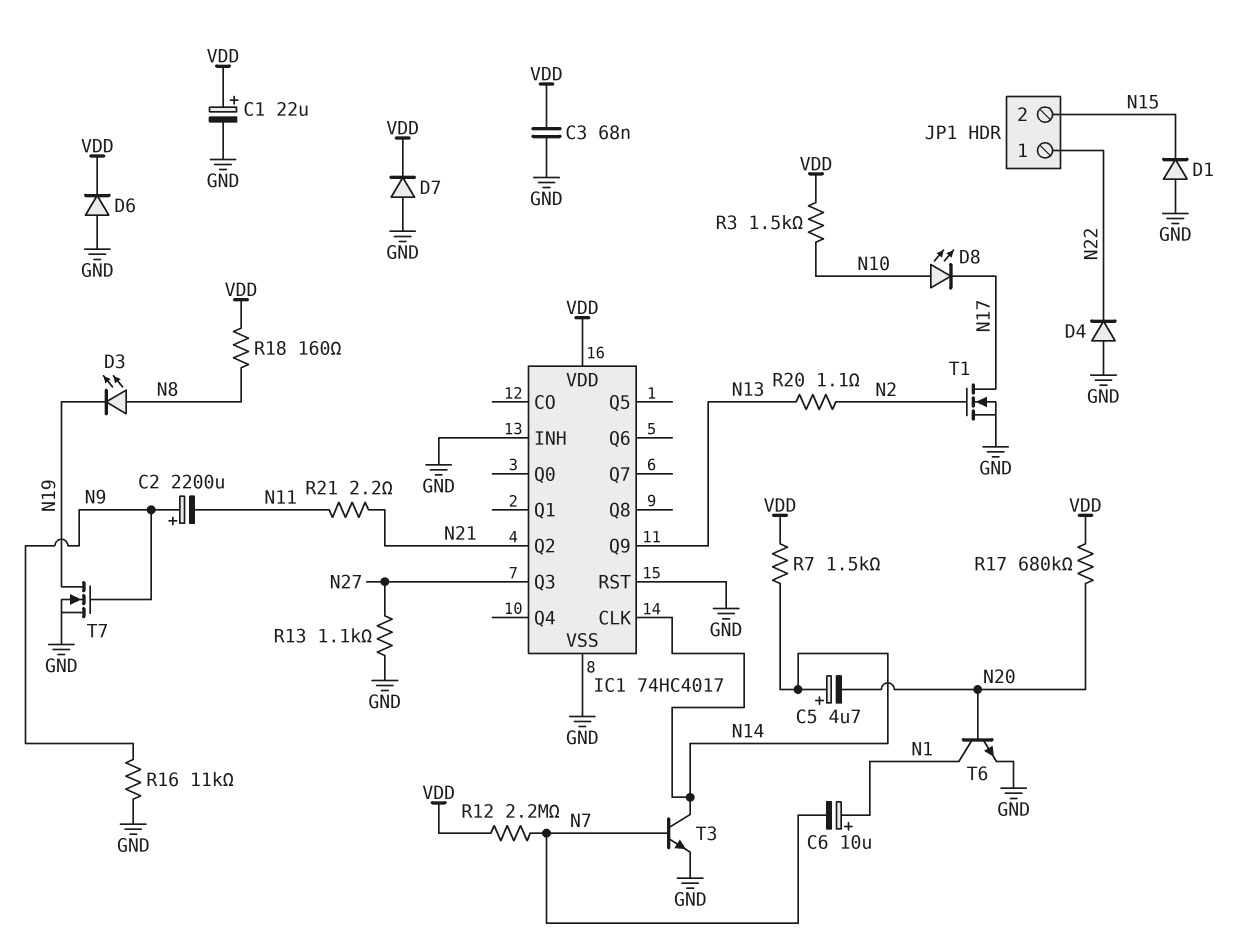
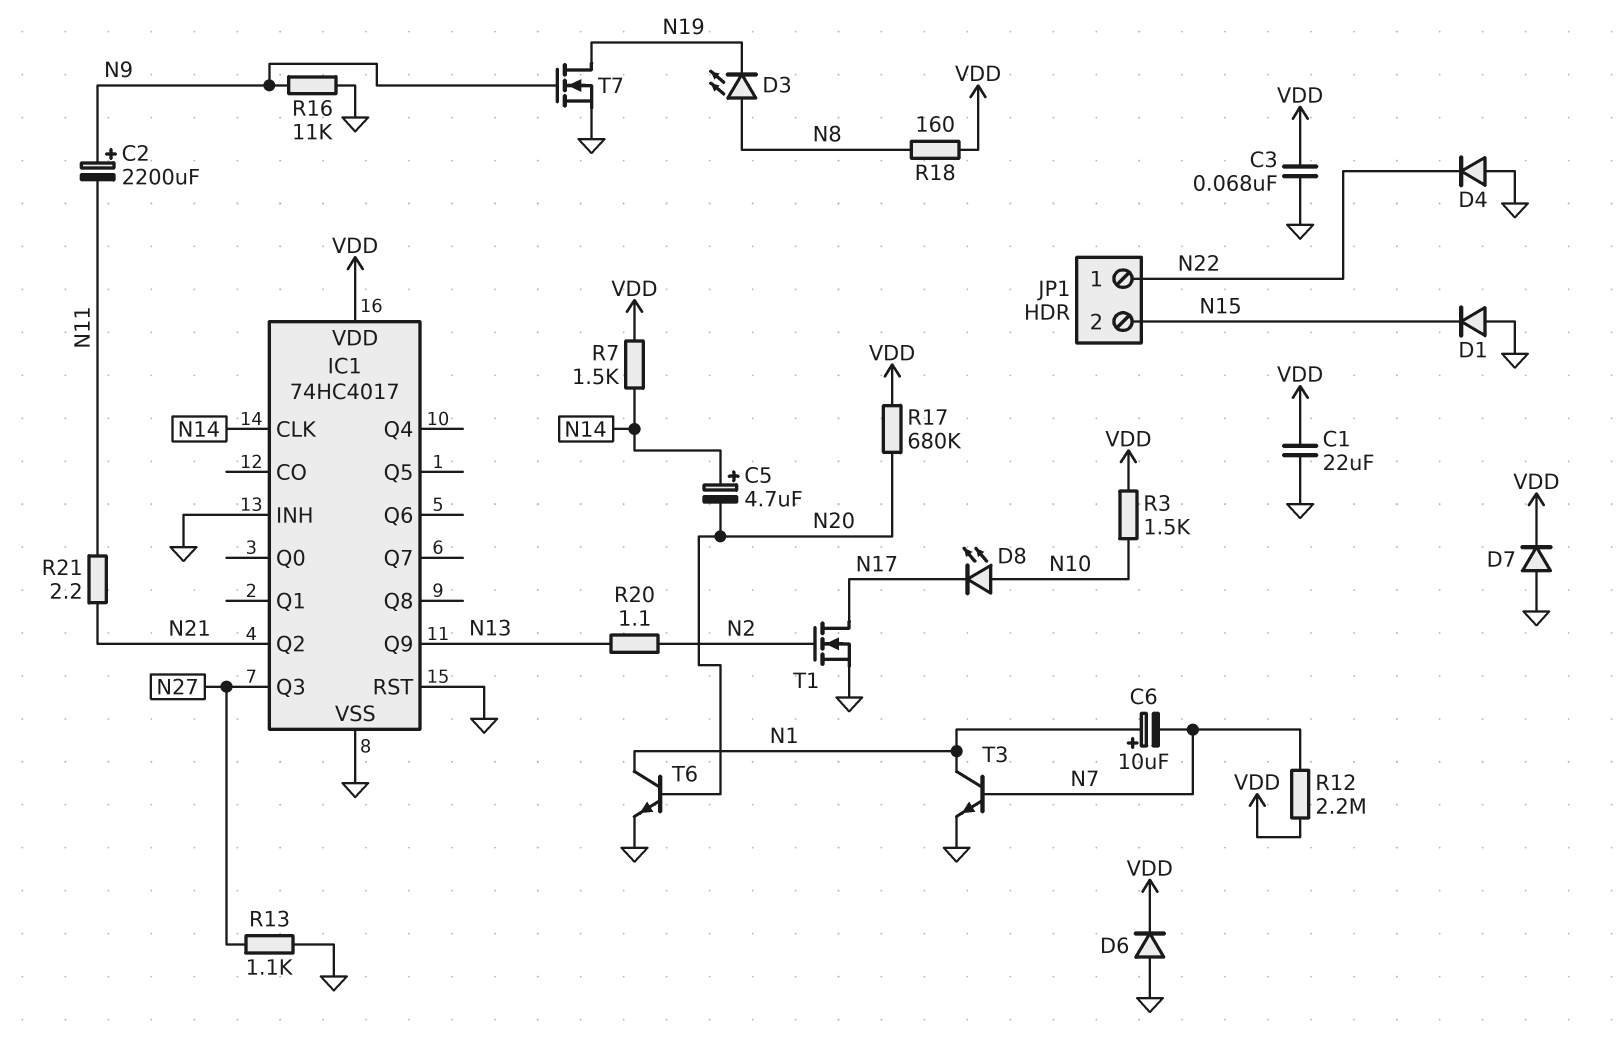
C1: 22uF (plus VDD, minus GND) -> 22uF (GND, VDD)
T3: NPN (B N7, C N14, E GND) -> NPN (B N7, C N1, E GND)

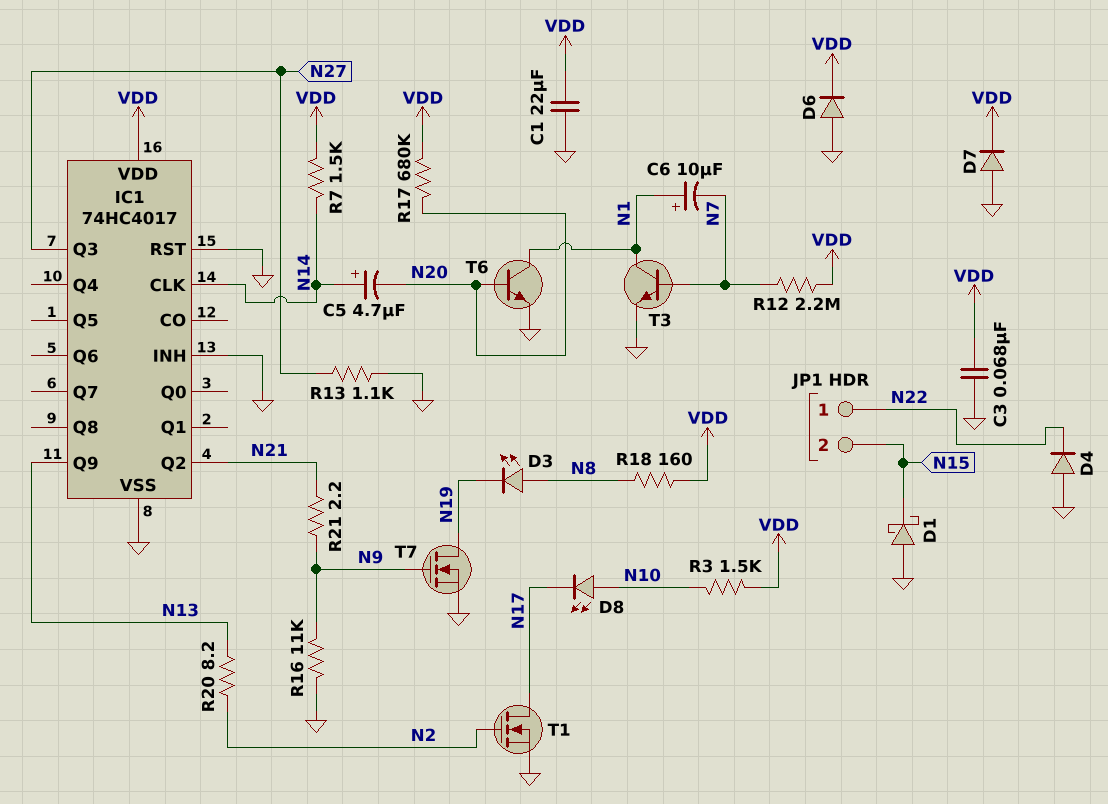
C2: 2200uF (plus N9, minus N11) -> none
D1: diode (A GND, K N15) -> schottky (A GND, K N15)
R20: 1.1 (N2, N13) -> 8.2 (N2, N13)
R21: 2.2 (N11, N21) -> 2.2 (N9, N21)

